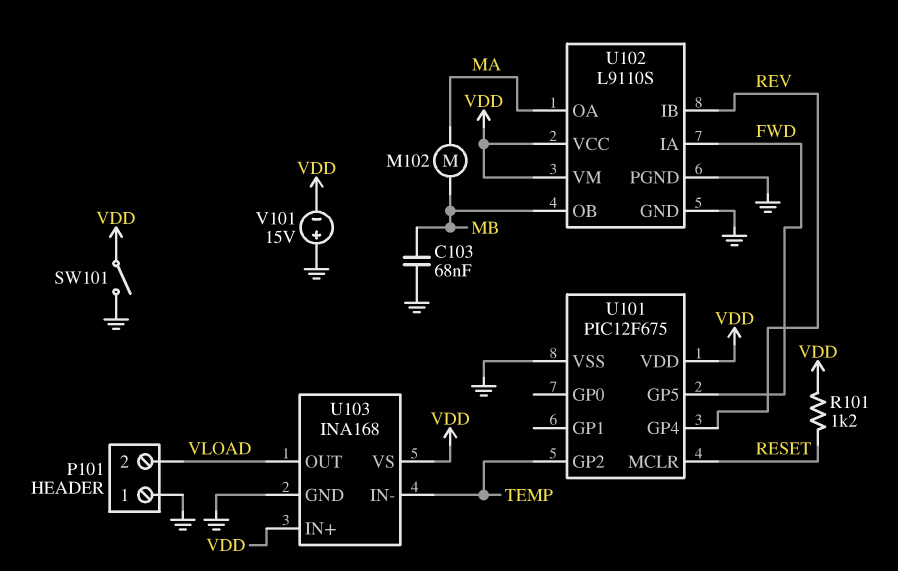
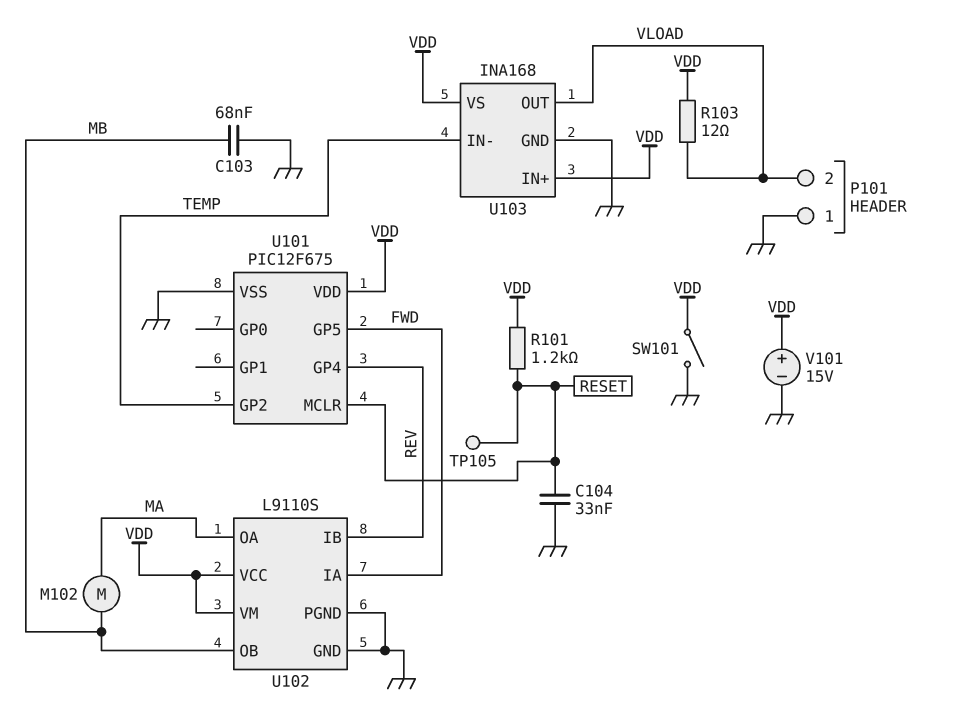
C104: none -> 33nF (GND, RESET)
R103: none -> 12 (VDD, VLOAD)
TP105: none -> test point (RESET)
V101: 15V (plus GND, minus VDD) -> 15V (plus VDD, minus GND)

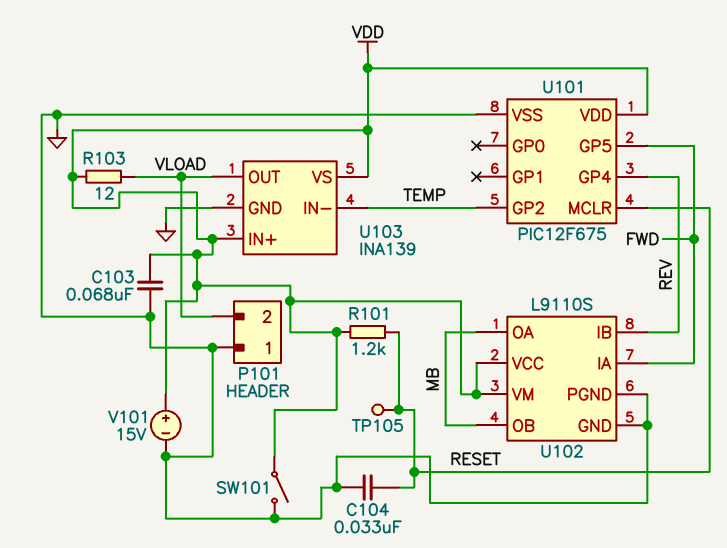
C103: 68nF (GND, MB) -> 68nF (GND, VDD)
M102: motor (MA, MB) -> none
U102 pin OA: MA -> MB
U103: INA168 -> INA139

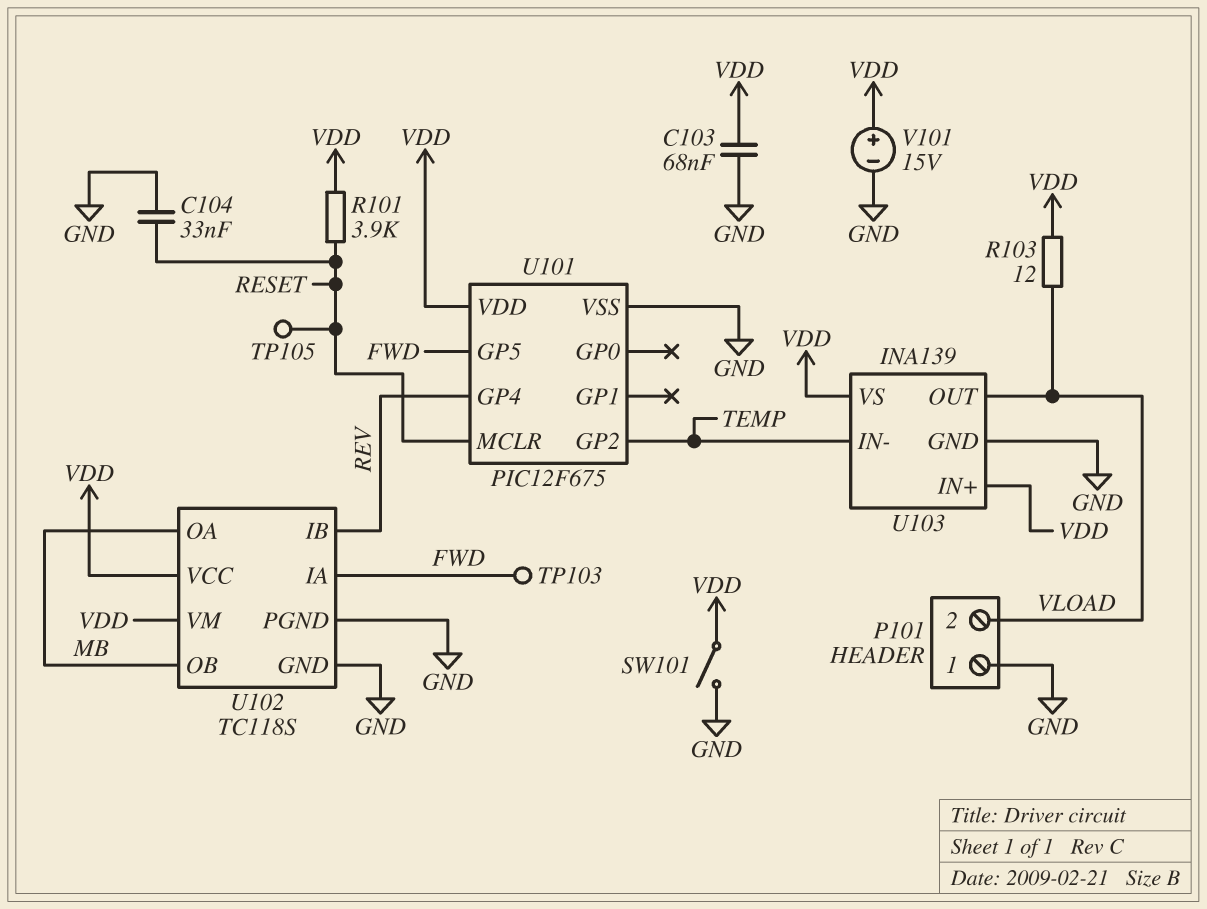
R101: 1.2k (RESET, VDD) -> 3.9k (RESET, VDD)
TP103: none -> test point (FWD)
U102: L9110S -> TC118S

